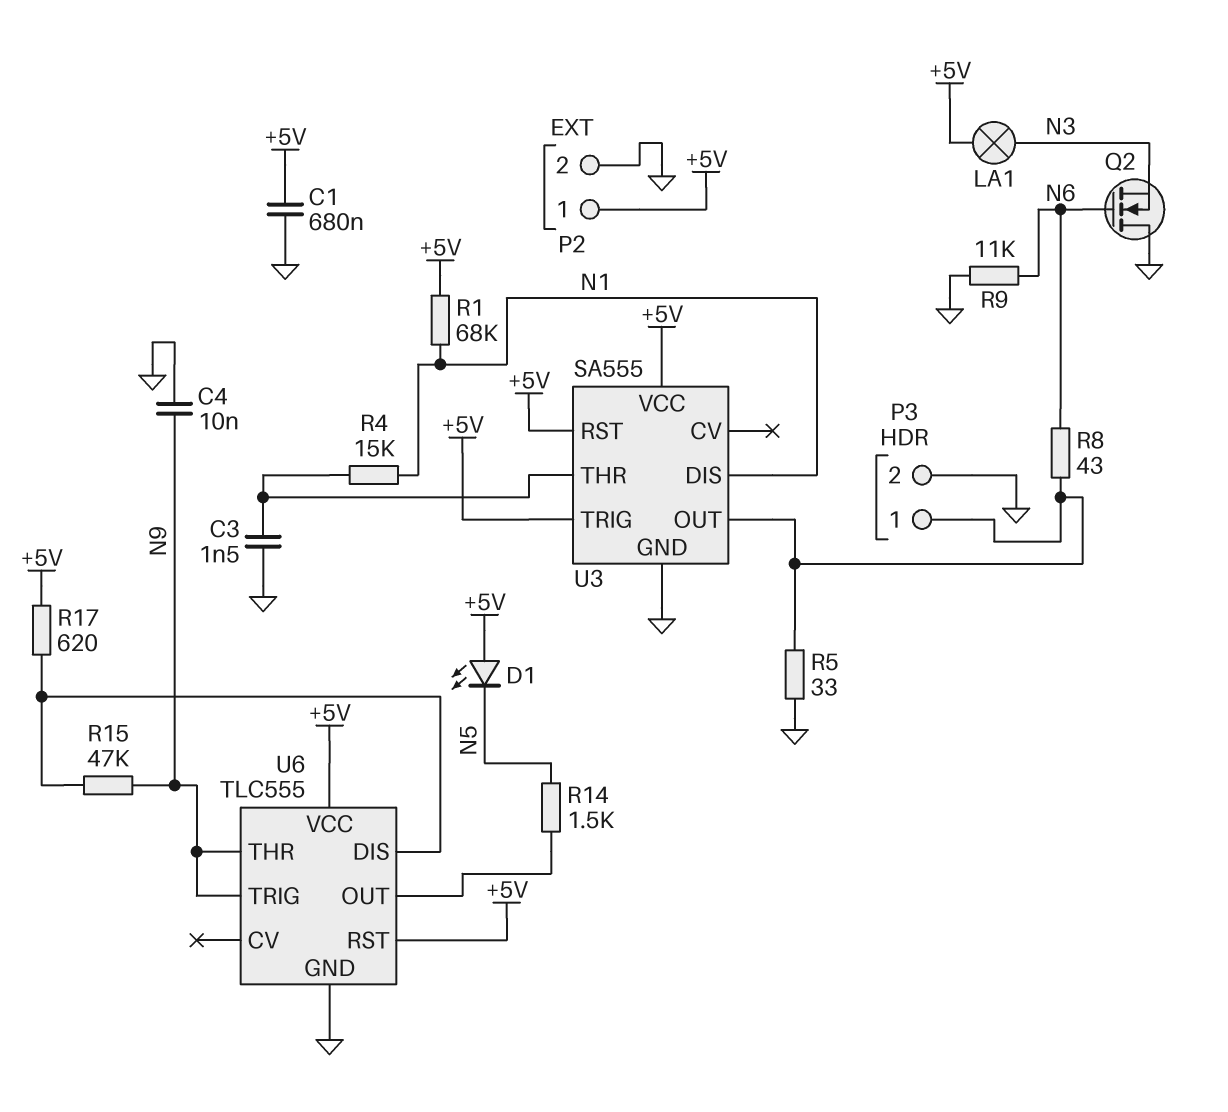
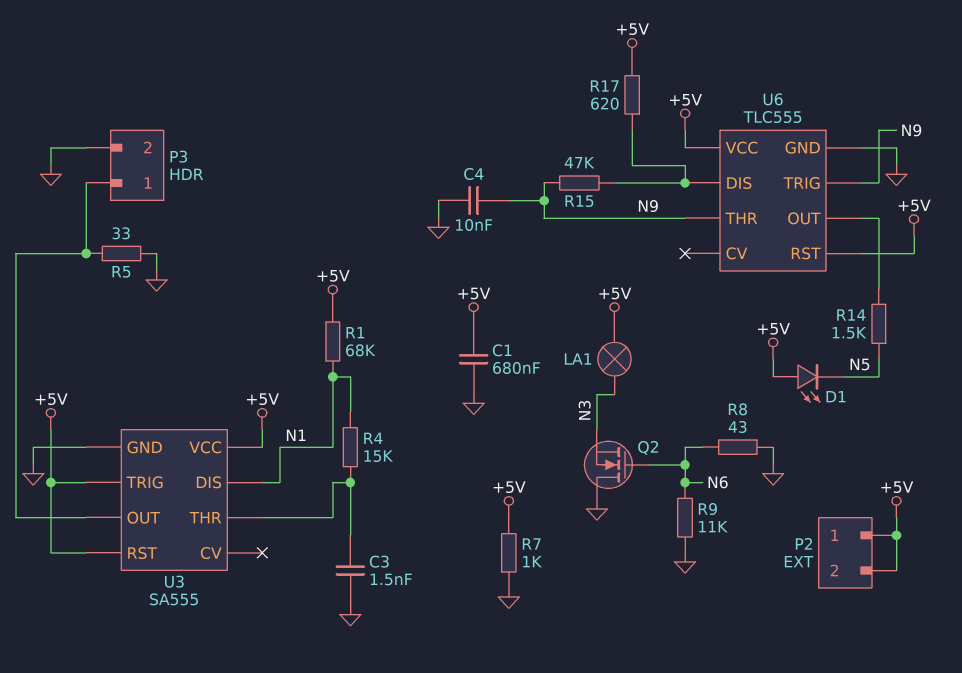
P2 pin 2: GND -> +5V
R7: none -> 1k (+5V, GND)
R8: 43 (N6, P3/1) -> 43 (GND, N6)

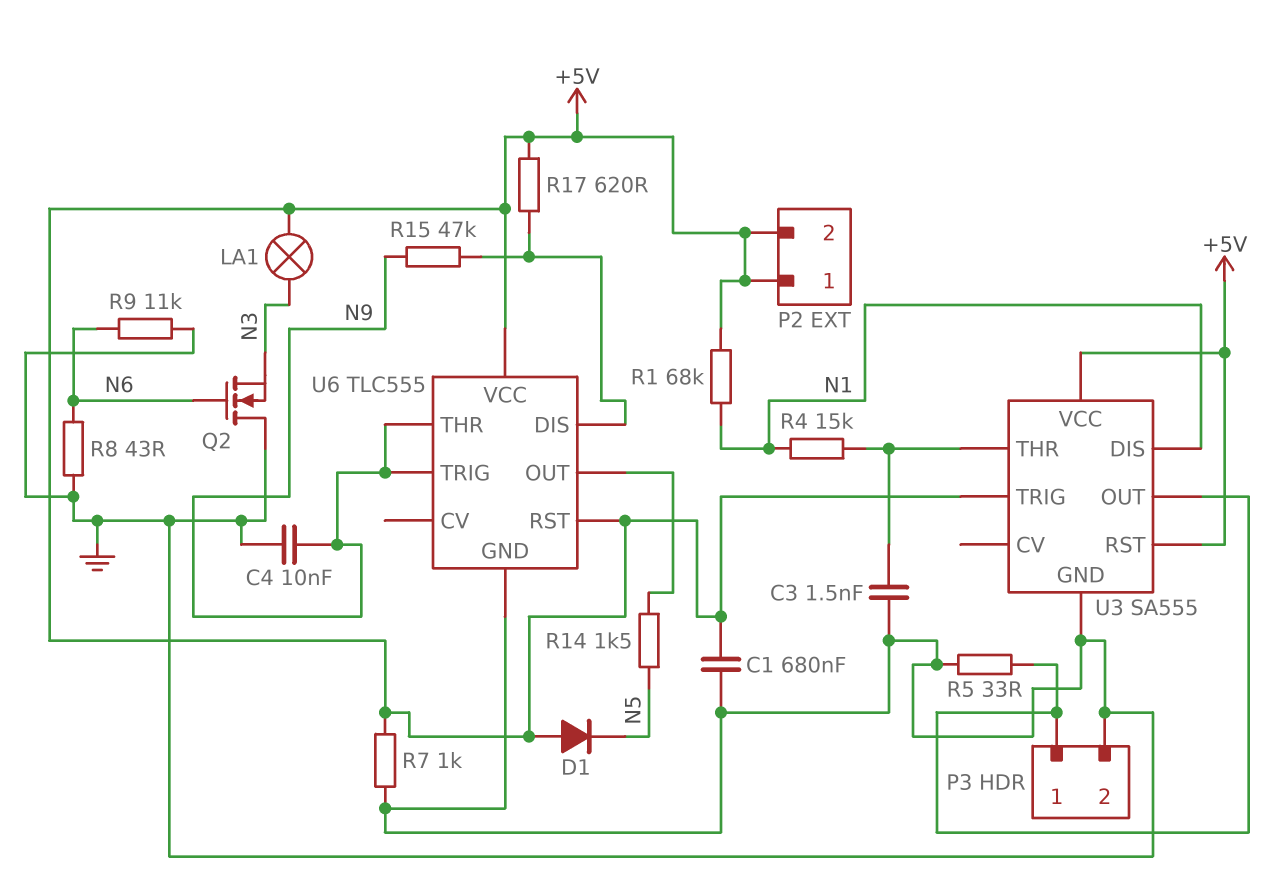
D1: LED (A +5V, K N5) -> diode (A +5V, K N5)

